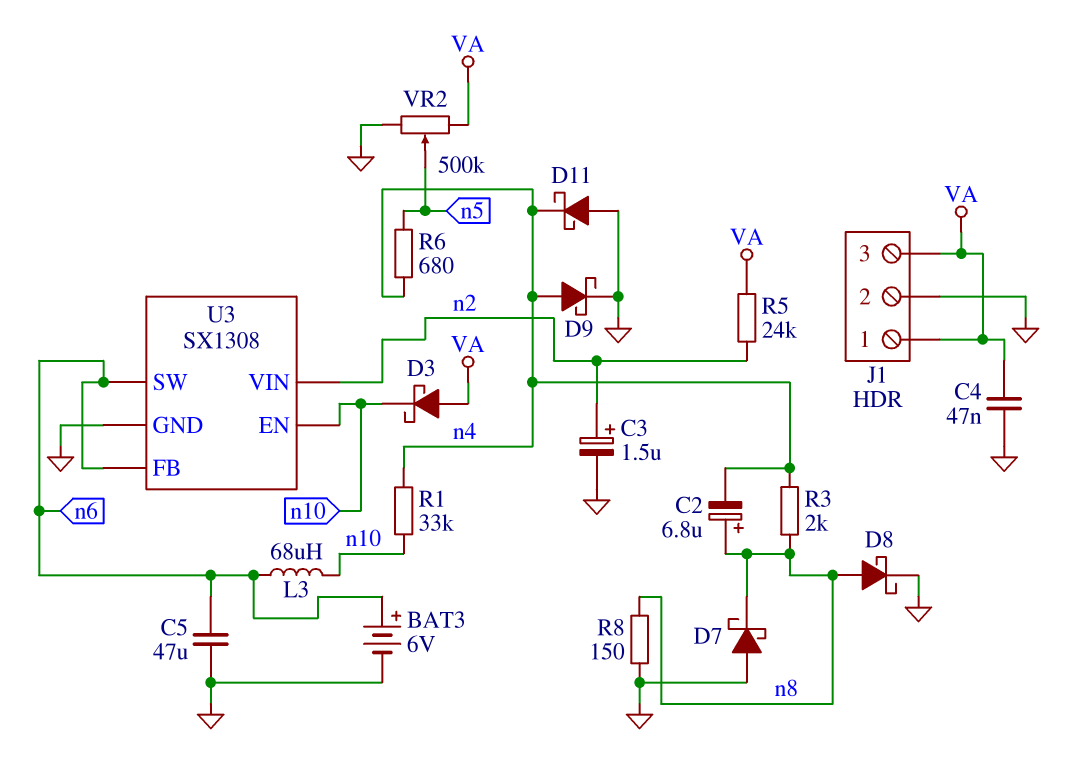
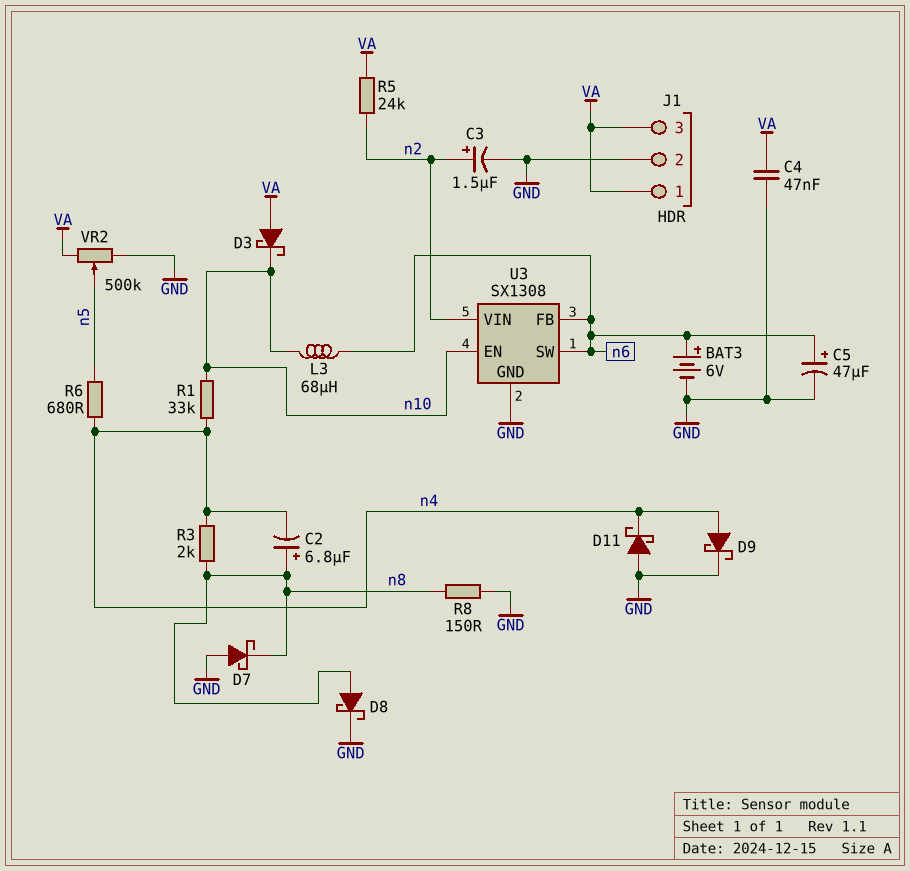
C5: 47uF (GND, n6) -> 47uF (plus n6, minus GND)

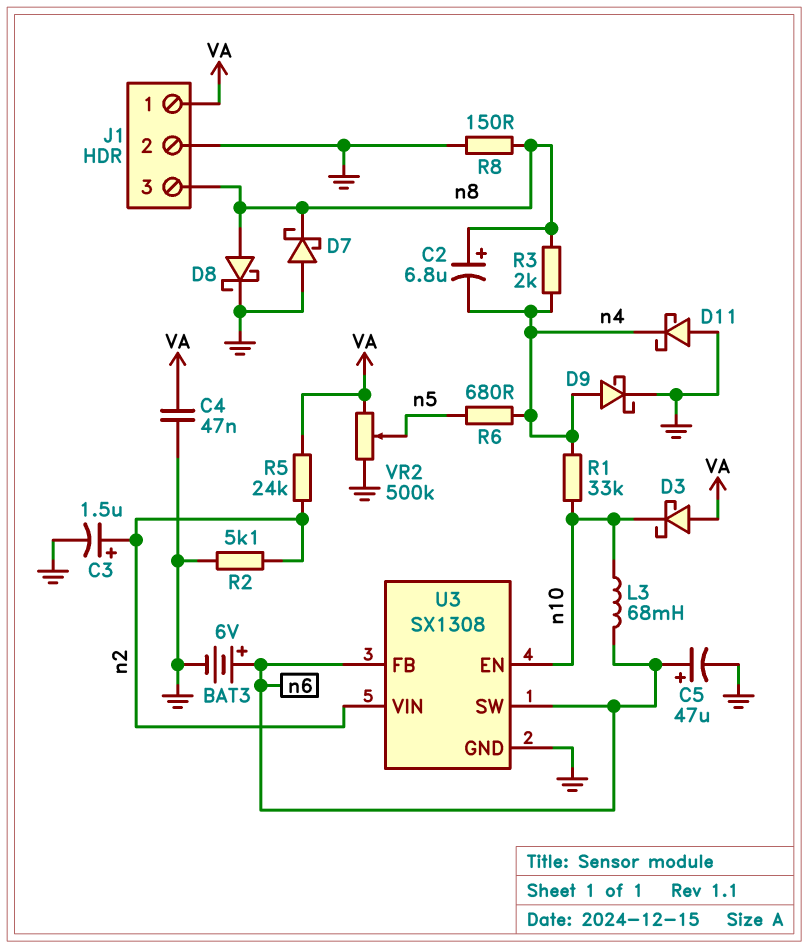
J1 pin 3: VA -> n8
L3: 68uH (n6, n10) -> 68mH (n6, n10)
R2: none -> 5.1k (GND, n2)

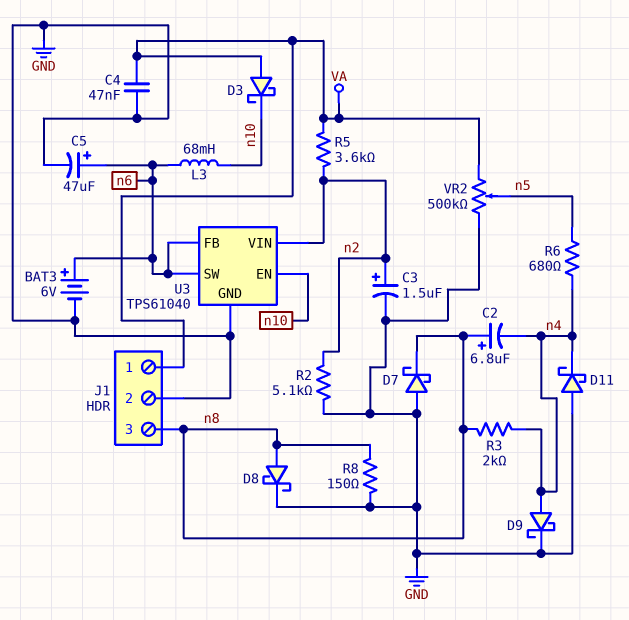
R1: 33k (n4, n10) -> none
R5: 24k (VA, n2) -> 3.6k (VA, n2)
U3: SX1308 -> TPS61040

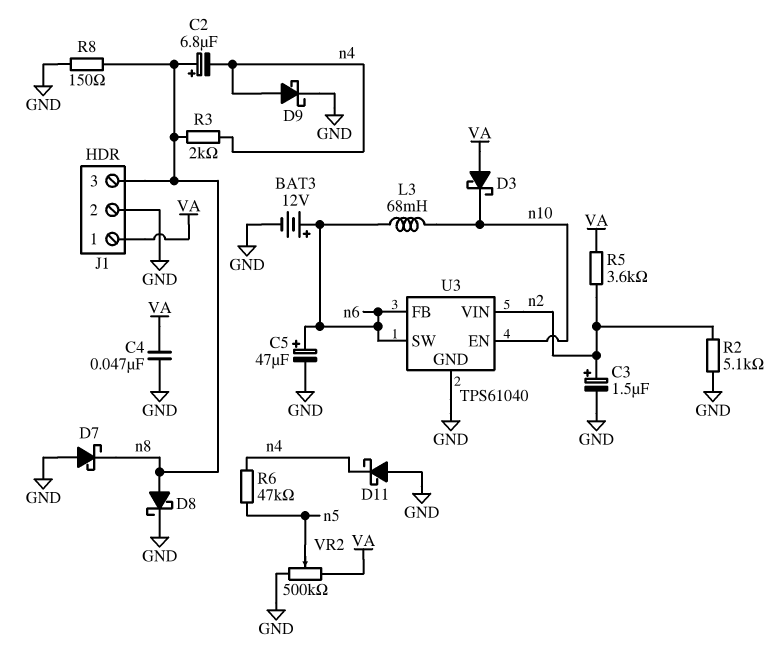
BAT3: 6V (plus n6, minus GND) -> 12V (plus n6, minus GND)
R6: 680 (n4, n5) -> 47k (n4, n5)

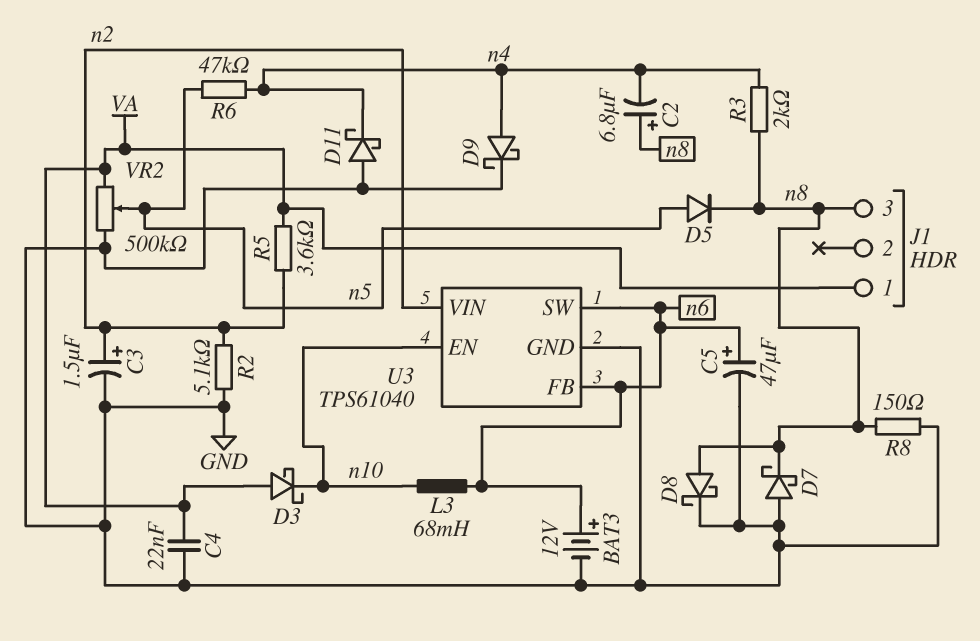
C4: 47nF (GND, VA) -> 22nF (GND, VA)
D5: none -> diode (A n5, K n8)
J1 pin 2: GND -> none

